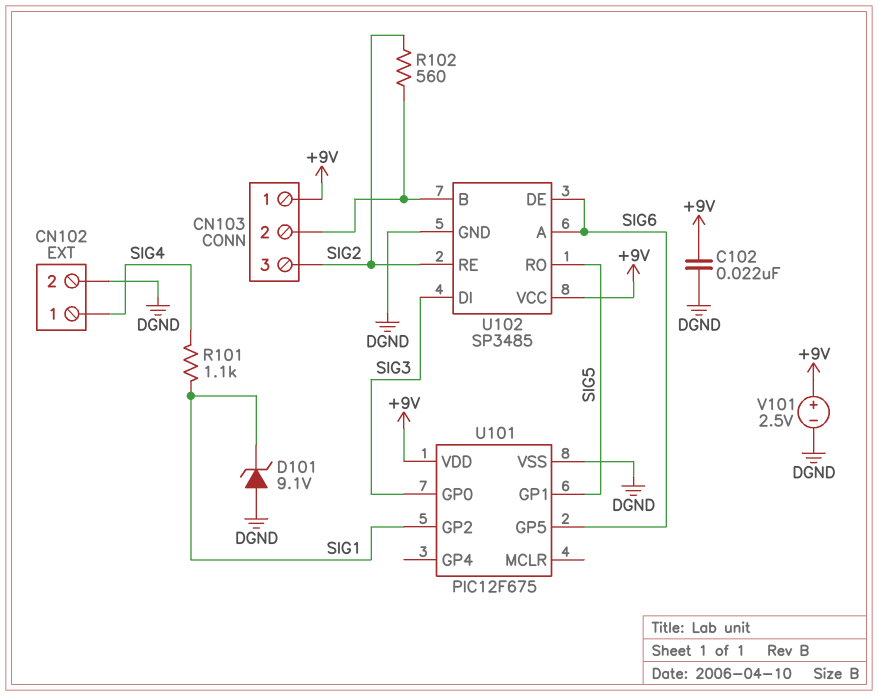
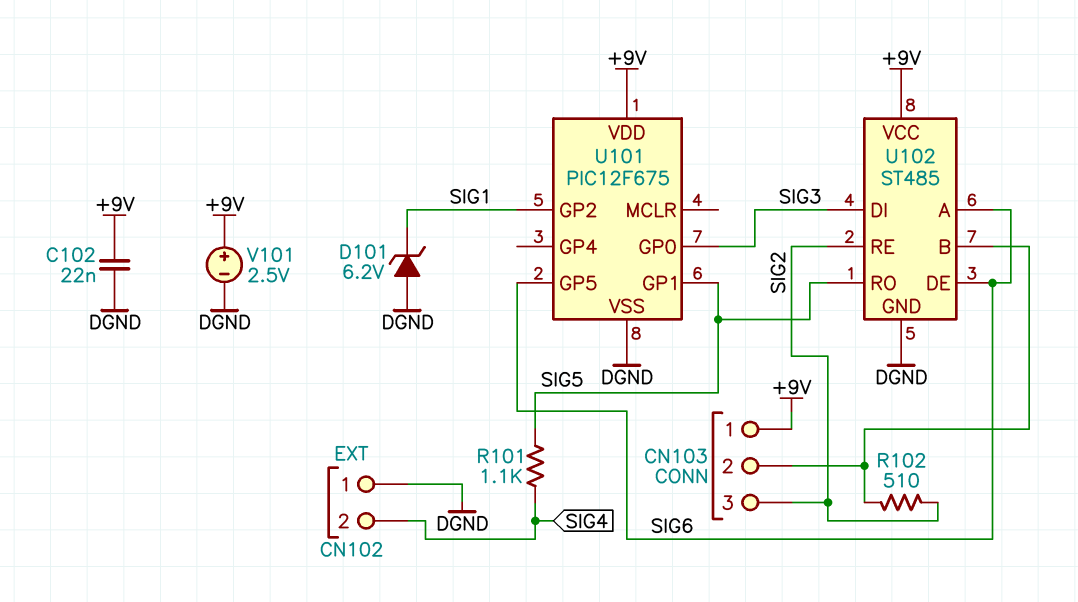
CN102 pin 1: SIG4 -> DGND
CN102 pin 2: DGND -> SIG4
D101: zener 9.1V (A DGND, K SIG1) -> zener 6.2V (A DGND, K SIG1)
R101: 1.1k (SIG1, SIG4) -> 1.1k (SIG4, SIG5)
R102: 560 (CN103/2, SIG2) -> 510 (CN103/2, SIG2)
U102: SP3485 -> ST485

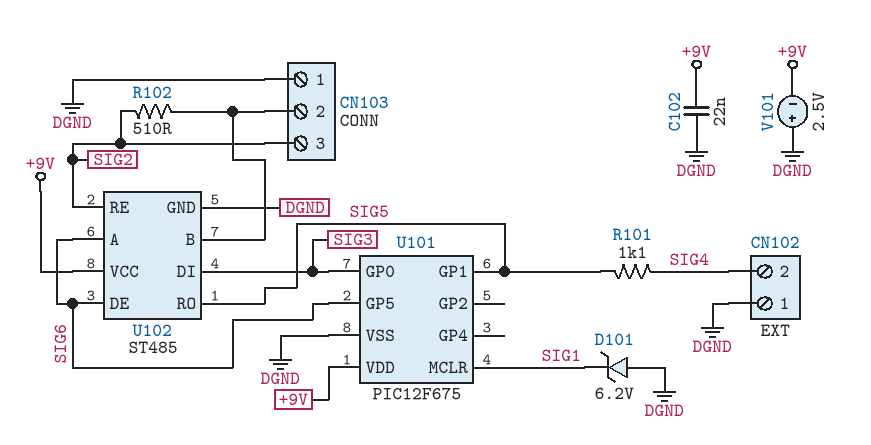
CN103 pin 1: +9V -> DGND
U101 pin GP2: SIG1 -> none
U101 pin MCLR: none -> SIG1
V101: 2.5V (plus +9V, minus DGND) -> 2.5V (plus DGND, minus +9V)

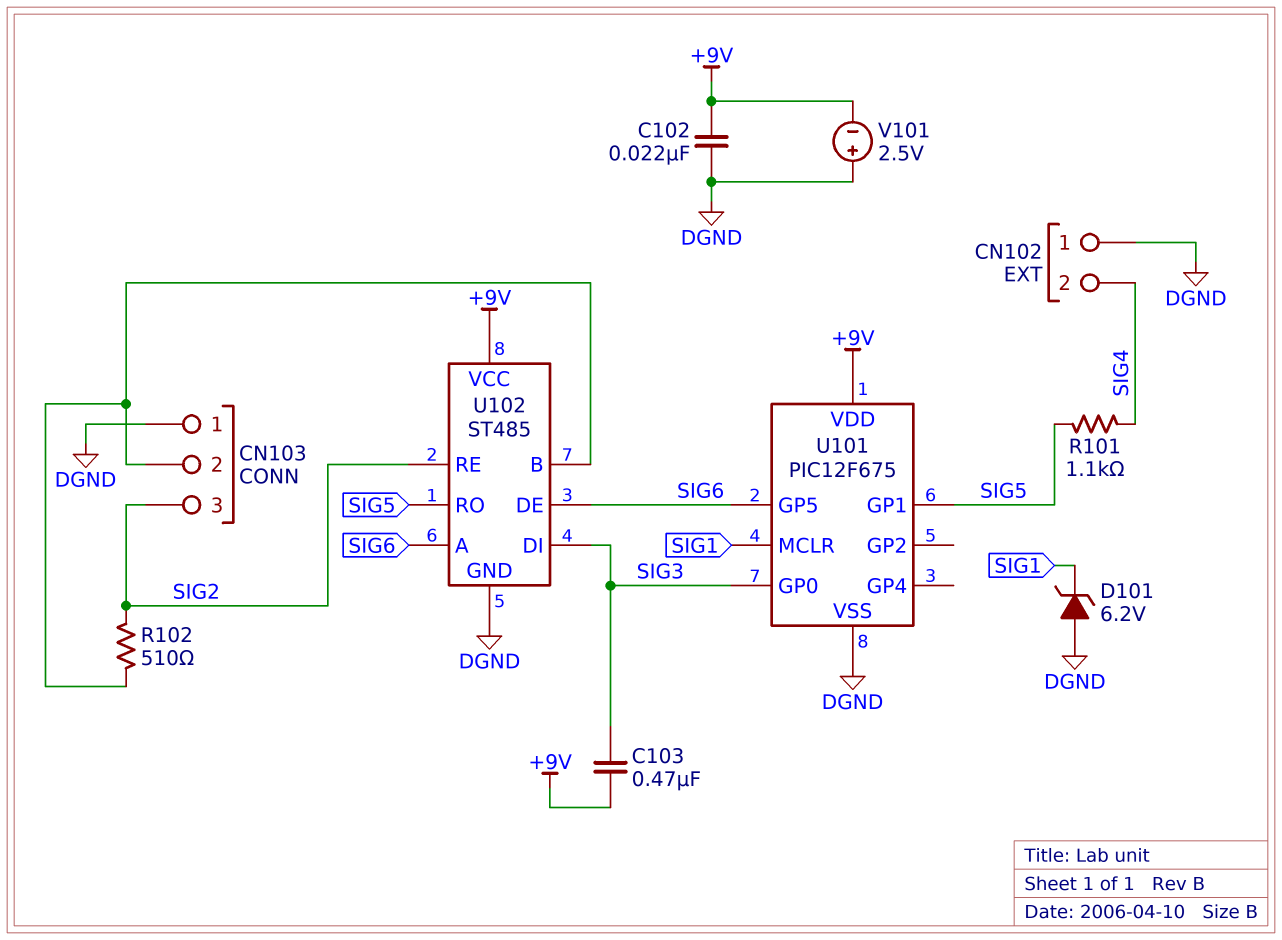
C103: none -> 470nF (+9V, SIG3)

